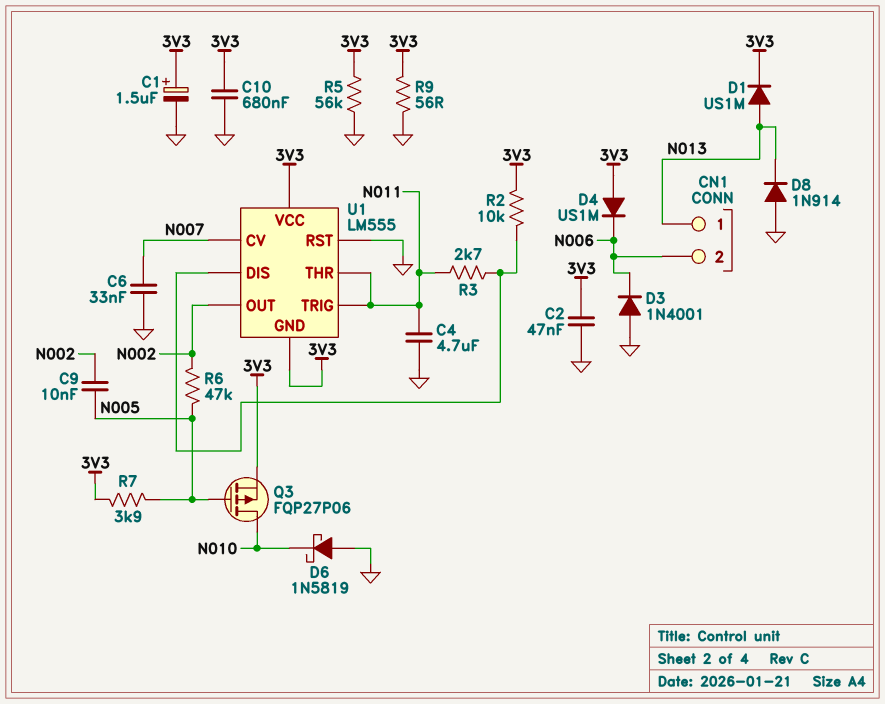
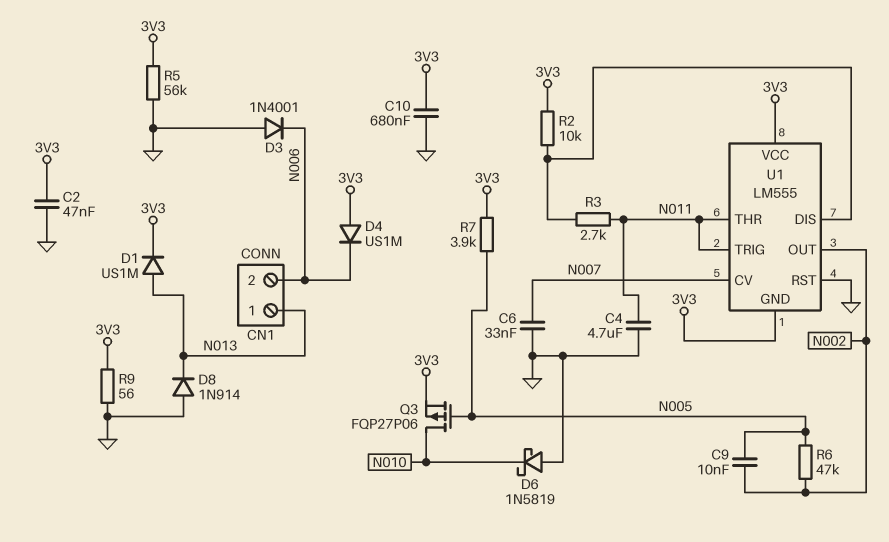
C1: 1.5uF (plus 3V3, minus GND) -> none

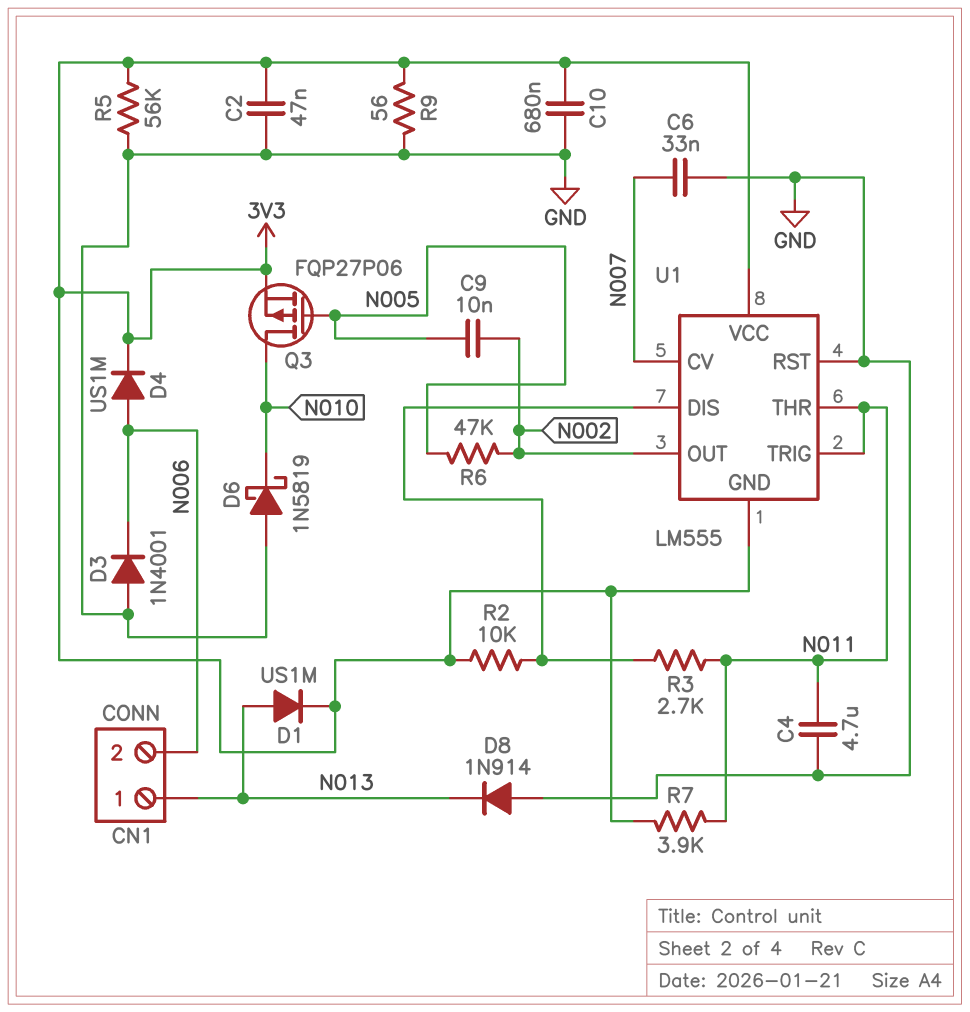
D4: diode US1M (A 3V3, K N006) -> diode US1M (A N006, K 3V3)
R7: 3.9k (3V3, N005) -> 3.9k (3V3, N011)

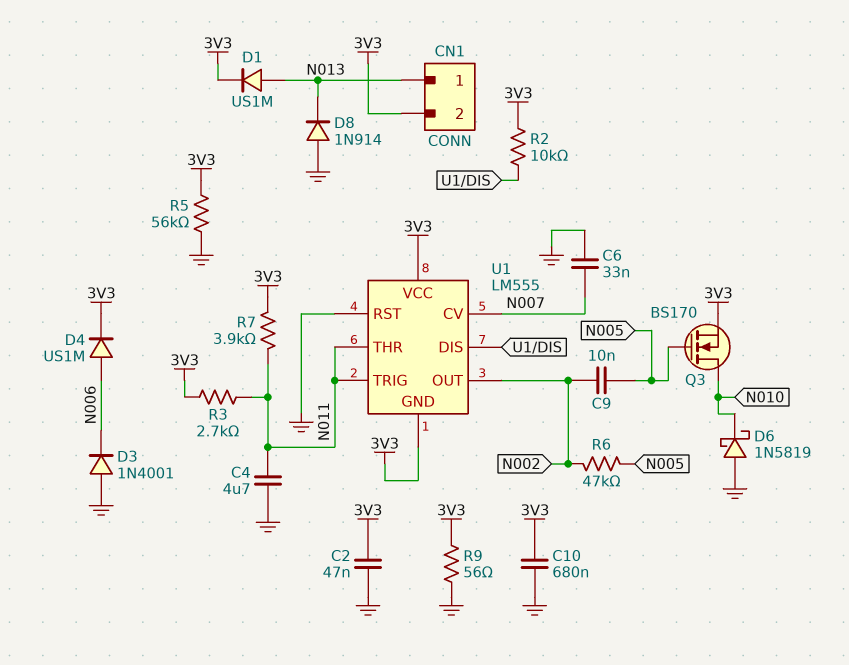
CN1 pin 2: N006 -> 3V3
Q3: PMOS FQP27P06 (G N005, D N010, S 3V3) -> NMOS BS170 (G N005, D N010, S 3V3)
R3: 2.7k (N011, U1/DIS) -> 2.7k (3V3, N011)

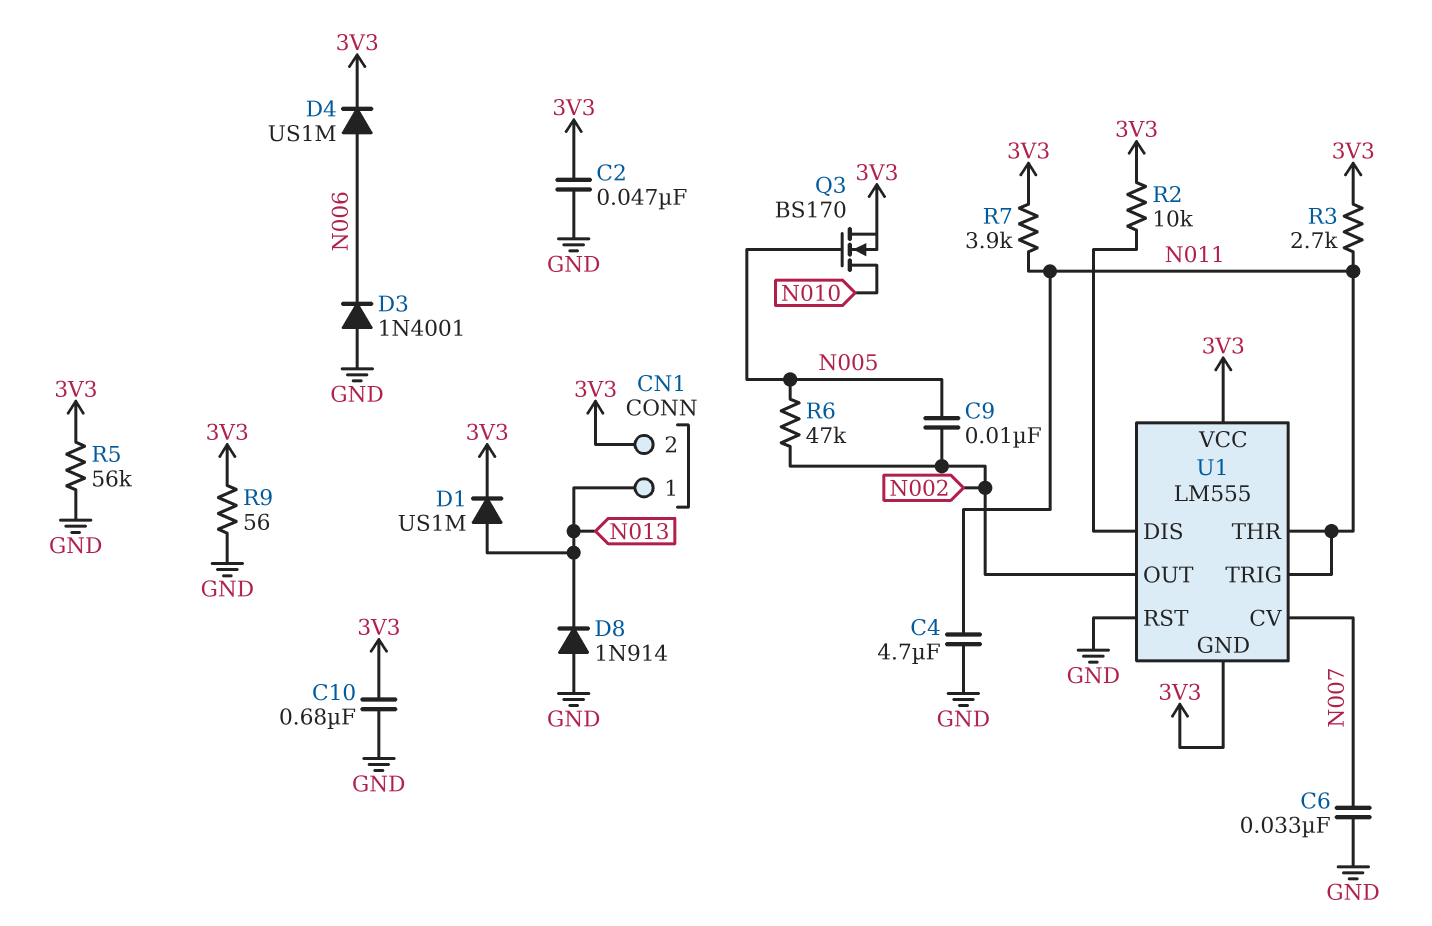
D6: schottky 1N5819 (A GND, K N010) -> none

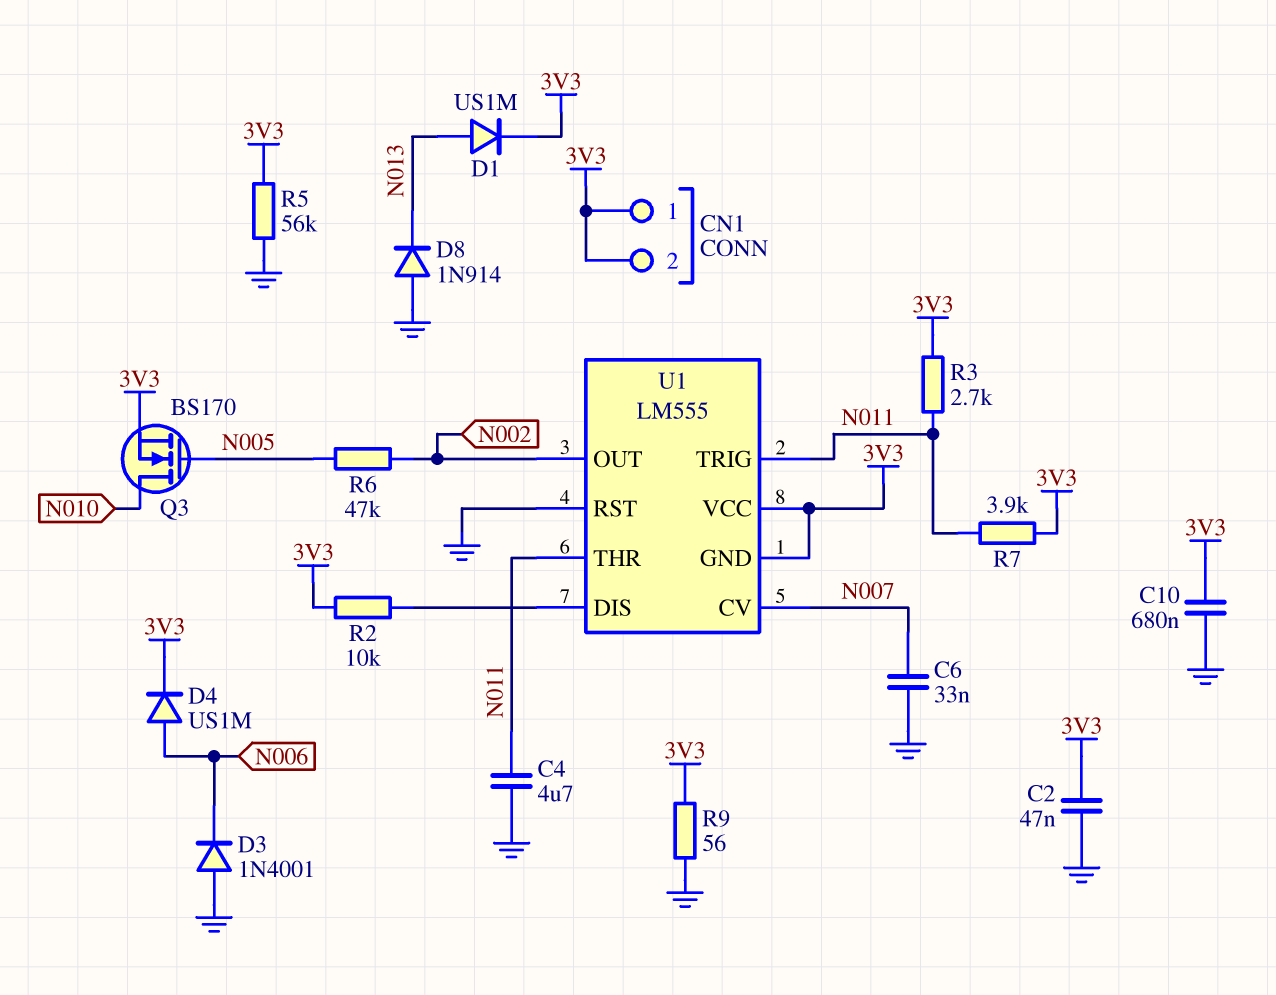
C9: 10nF (N002, N005) -> none
CN1 pin 1: N013 -> 3V3

